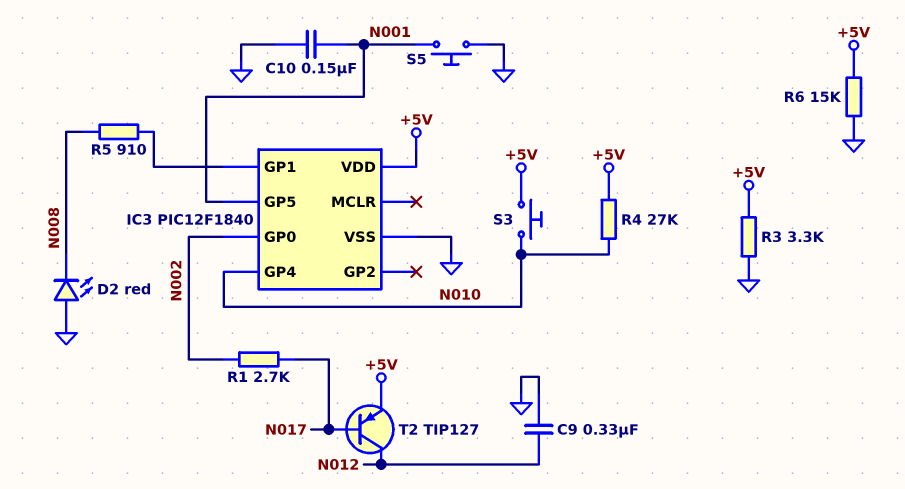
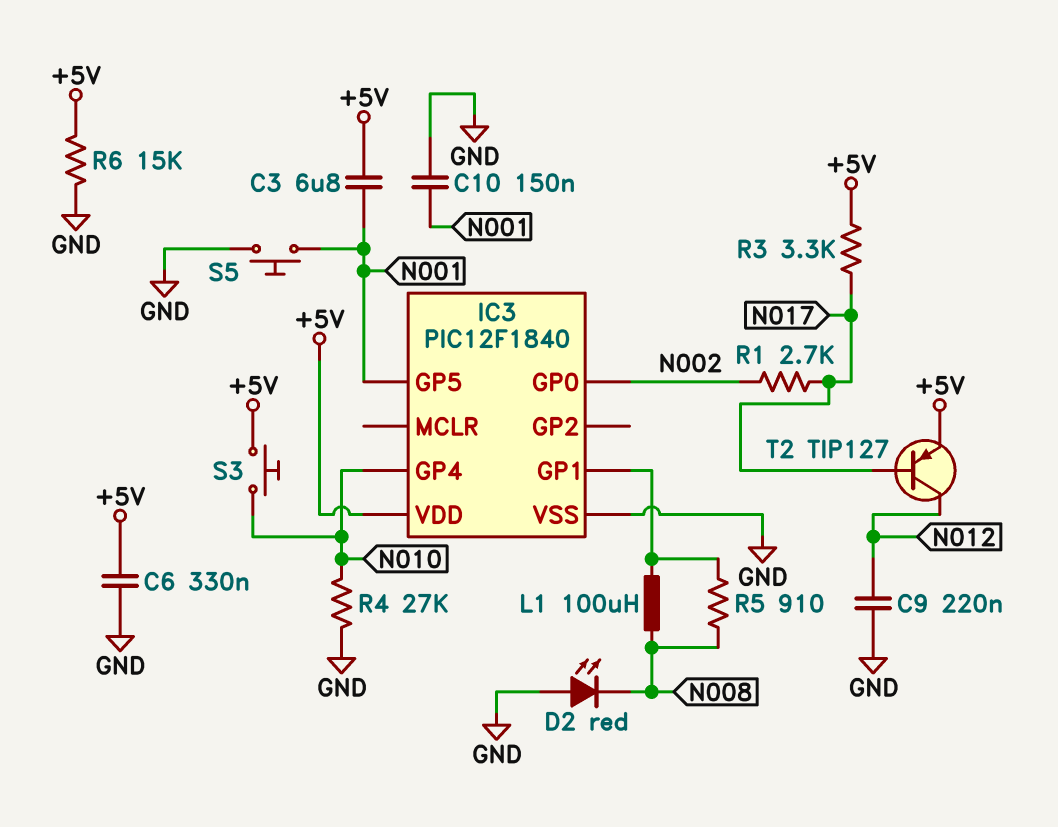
C3: none -> 6.8uF (+5V, N001)
C6: none -> 330nF (+5V, GND)
C9: 330nF (GND, N012) -> 220nF (GND, N012)
L1: none -> 100uH (IC3/GP1, N008)
R3: 3.3k (+5V, GND) -> 3.3k (+5V, N017)
R4: 27k (+5V, N010) -> 27k (GND, N010)

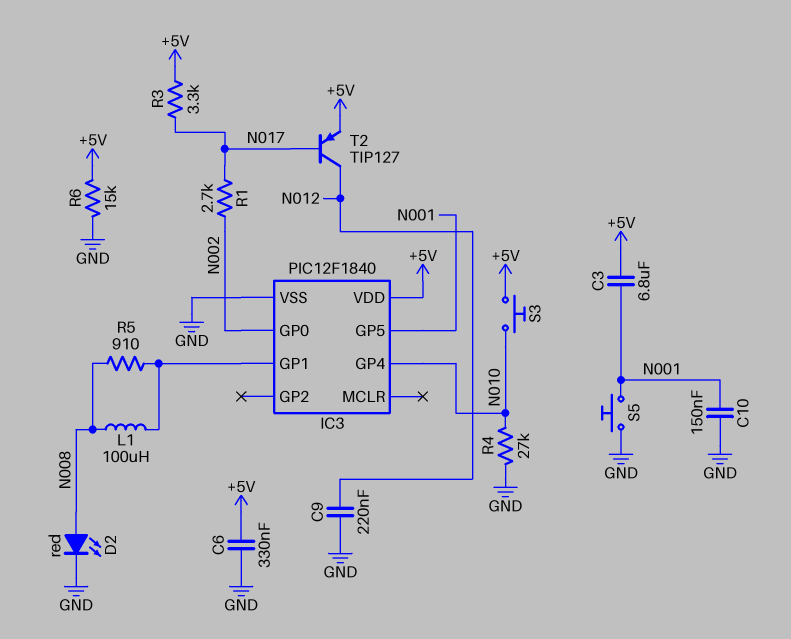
D2: LED red (A GND, K N008) -> LED red (A N008, K GND)

